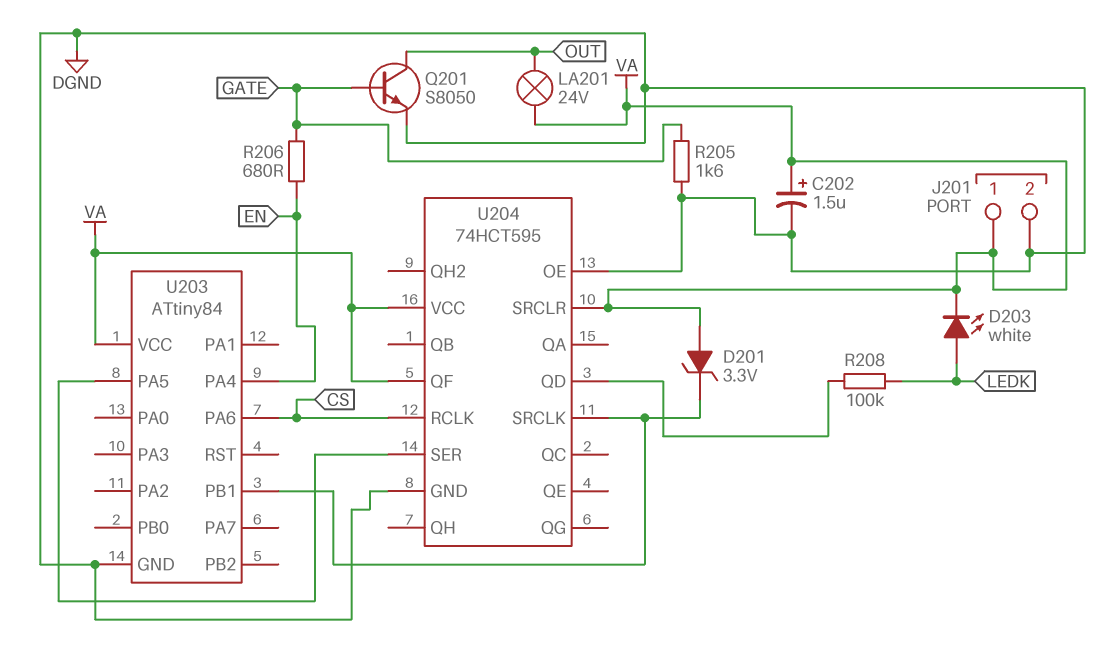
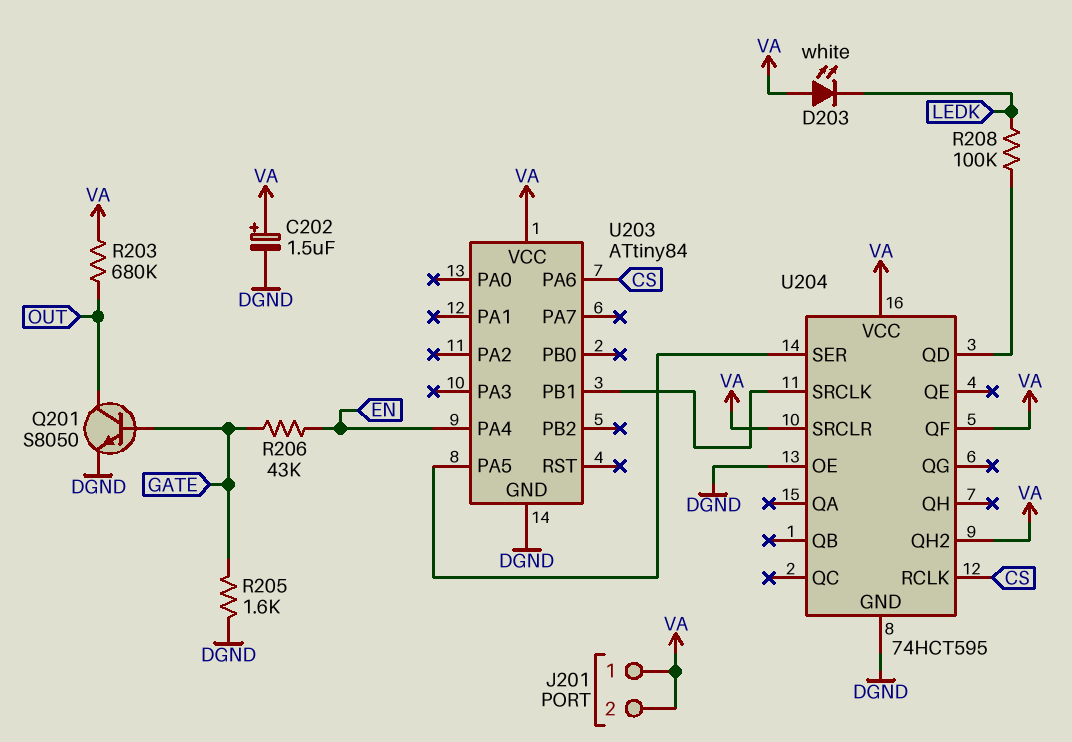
D201: zener 3.3V (A VA, K U203/PB1) -> none
D203: LED white (A LEDK, K VA) -> LED white (A VA, K LEDK)
J201 pin 2: DGND -> VA
LA201: lamp 24V (OUT, VA) -> none
R203: none -> 680k (OUT, VA)
R206: 680 (EN, GATE) -> 43k (EN, GATE)
U204 pin QH2: none -> VA

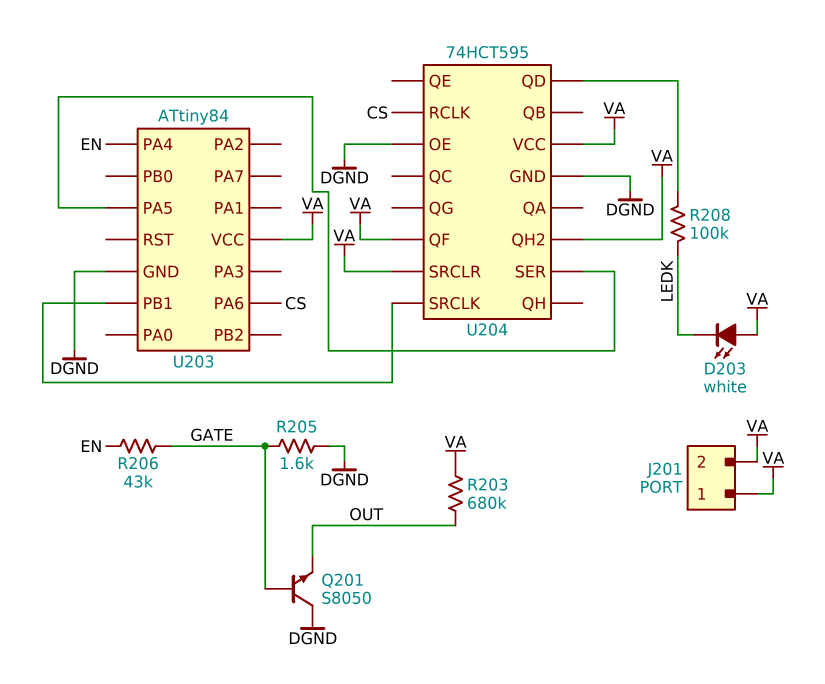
C202: 1.5uF (plus VA, minus DGND) -> none
Q201: NPN S8050 (B GATE, C OUT, E DGND) -> NPN S8050 (B GATE, C DGND, E OUT)

